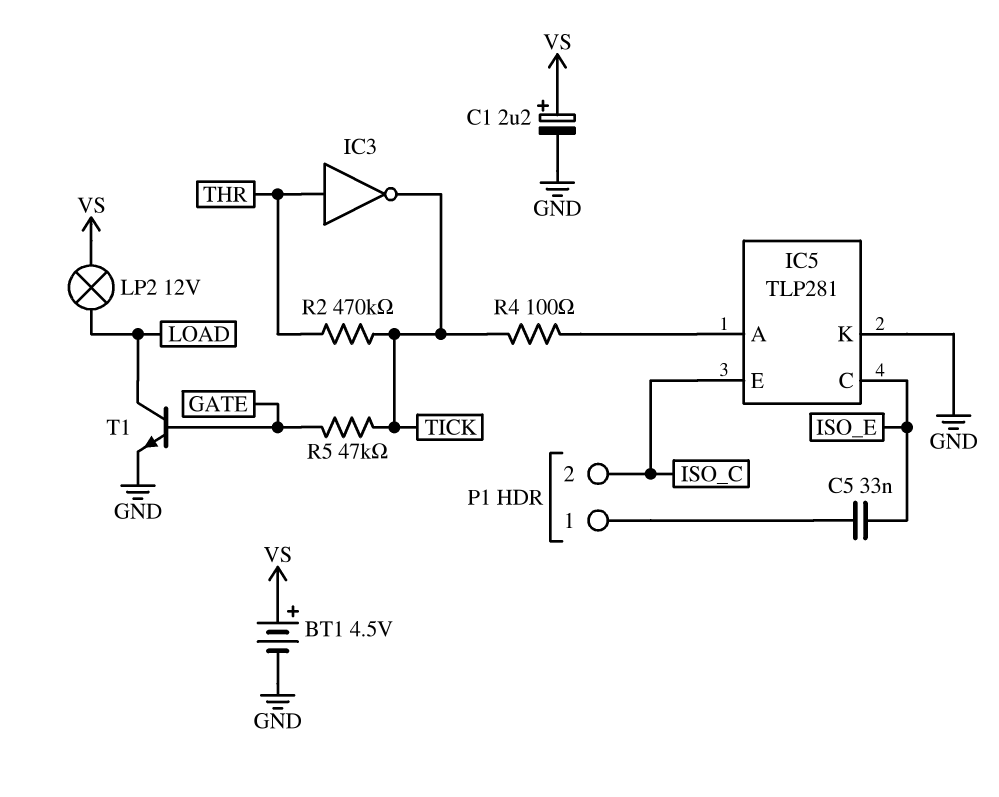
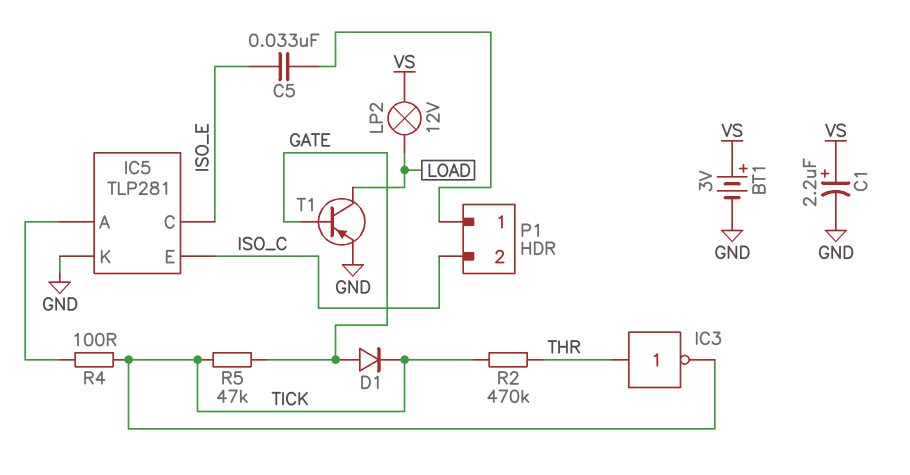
BT1: 4.5V (plus VS, minus GND) -> 3V (plus VS, minus GND)
D1: none -> diode (A GATE, K TICK)
T1: NPN (B GATE, C LOAD, E GND) -> PNP (B GATE, C LOAD, E GND)

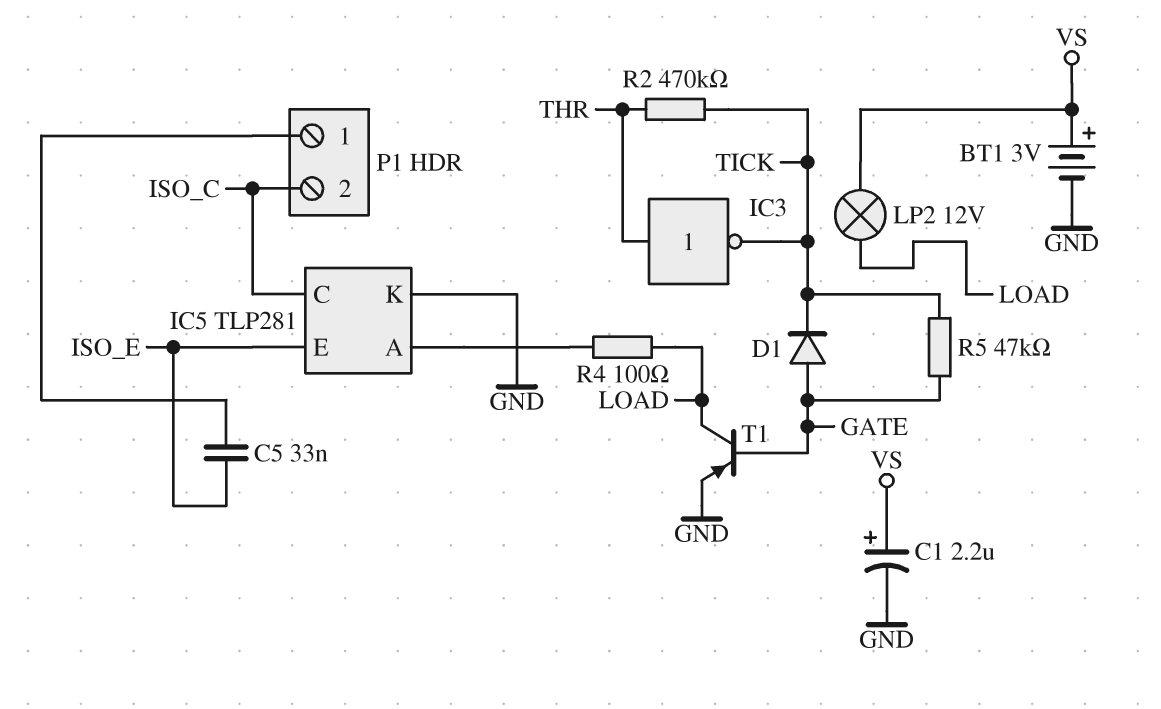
IC5 pin C: ISO_E -> ISO_C
IC5 pin E: ISO_C -> ISO_E
R4: 100 (IC5/A, TICK) -> 100 (IC5/A, LOAD)

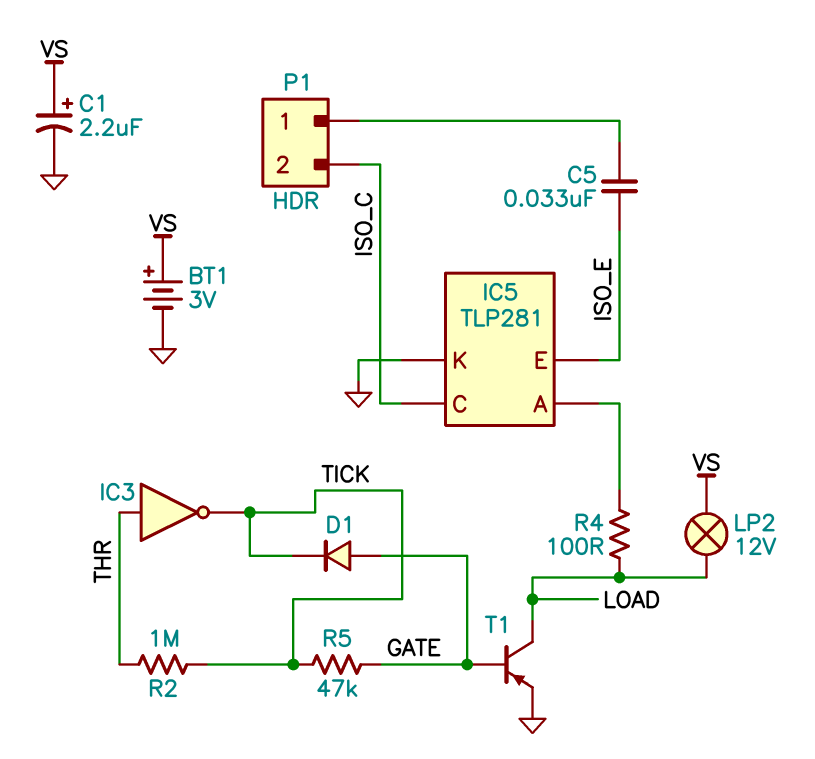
R2: 470k (THR, TICK) -> 1M (THR, TICK)

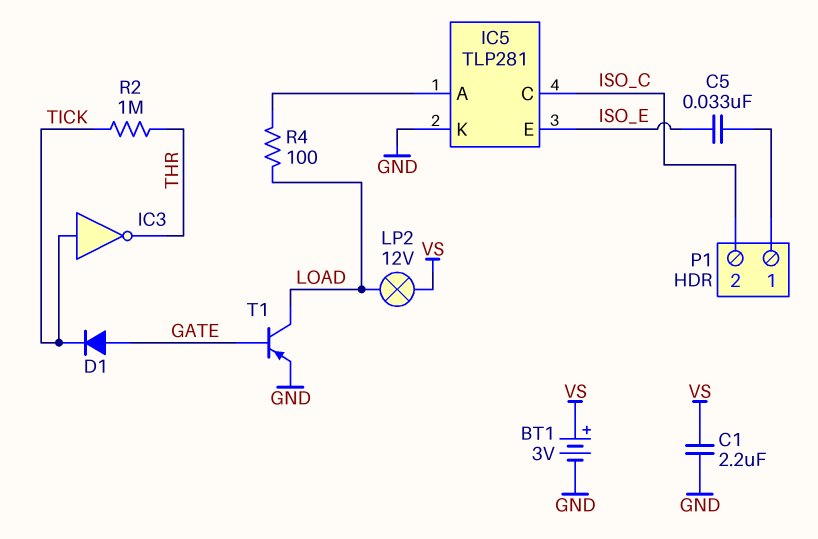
C1: 2.2uF (plus VS, minus GND) -> 2.2uF (GND, VS)
IC3: NOT (in THR, out TICK) -> NOT (in TICK, out THR)
R5: 47k (GATE, TICK) -> none

